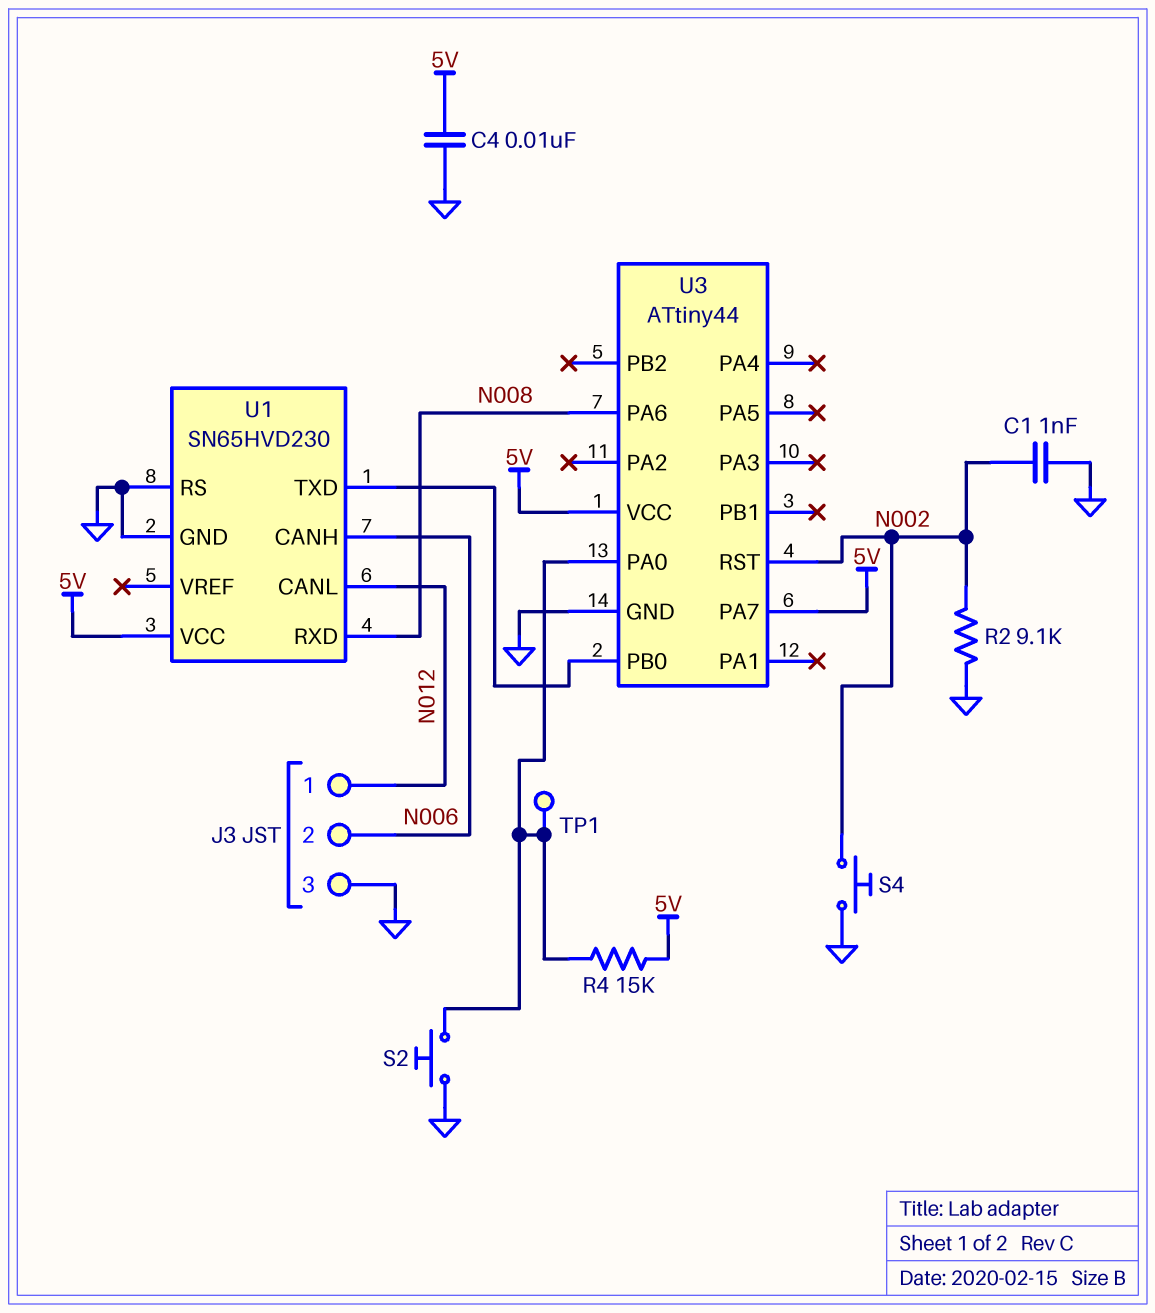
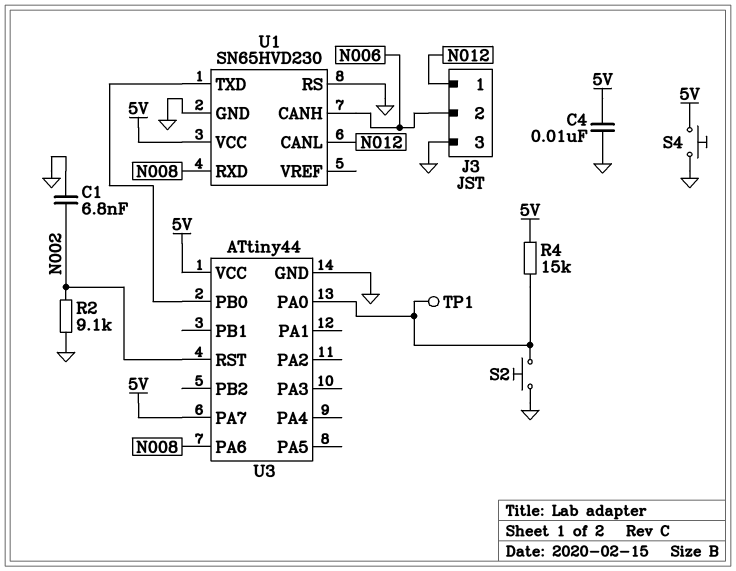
C1: 1nF (GND, N002) -> 6.8nF (GND, N002)
S4: button (GND, N002) -> button (5V, GND)

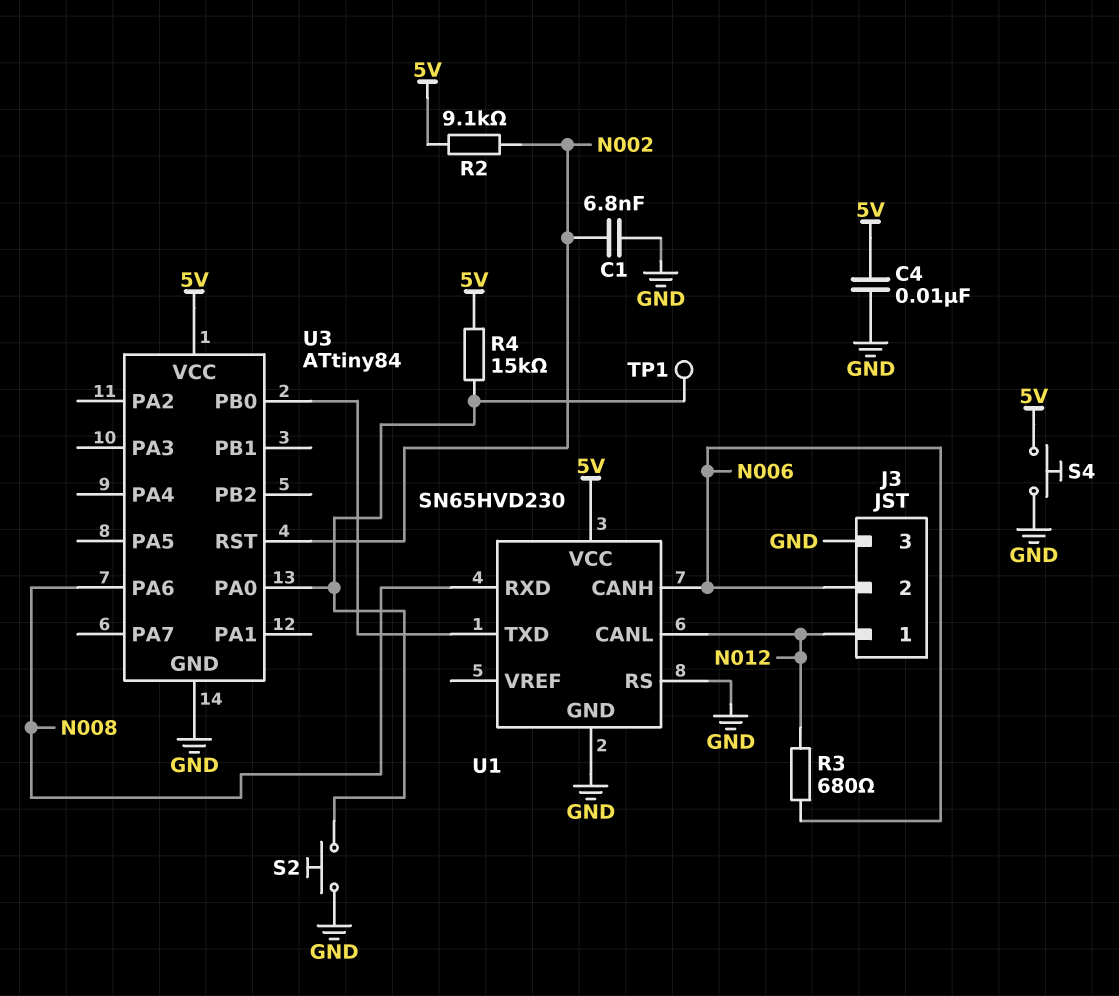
R2: 9.1k (GND, N002) -> 9.1k (5V, N002)
R3: none -> 680 (N006, N012)
U3: ATtiny44 -> ATtiny84
U3 pin PA7: 5V -> none

